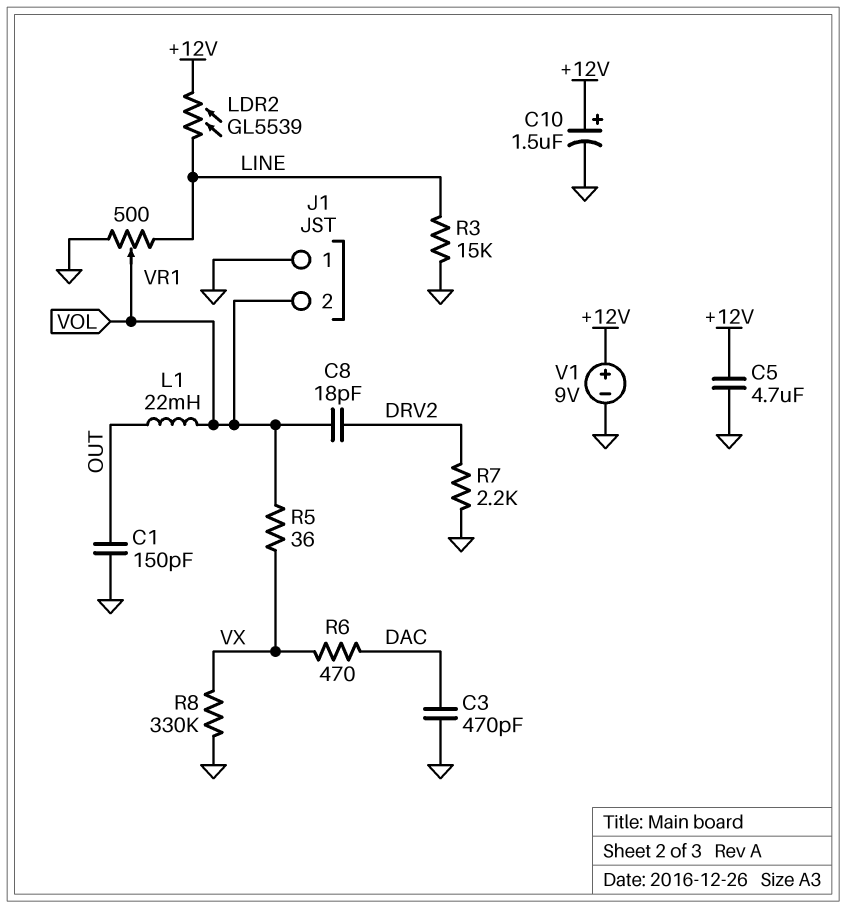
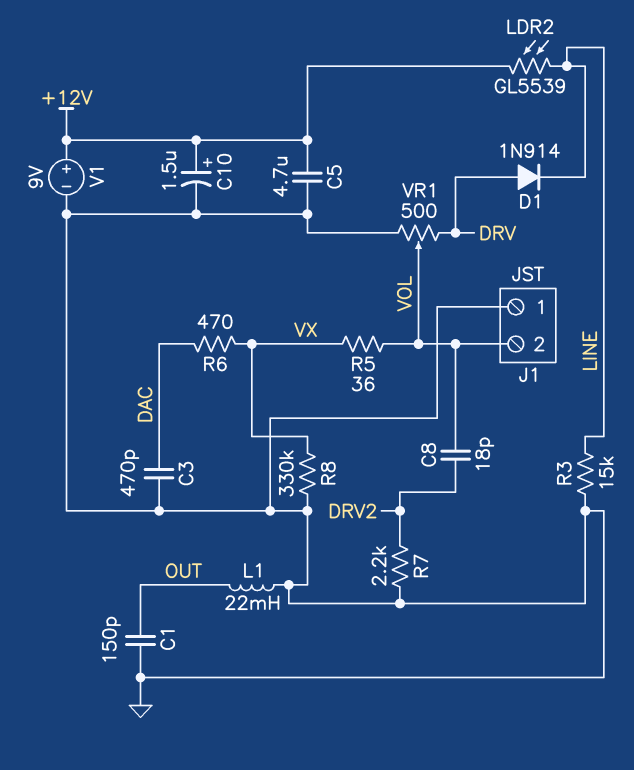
D1: none -> diode 1N914 (A DRV, K LINE)
L1: 22mH (OUT, VOL) -> 22mH (GND, OUT)
VR1: 500 (GND, LINE, wiper VOL) -> 500 (DRV, GND, wiper VOL)

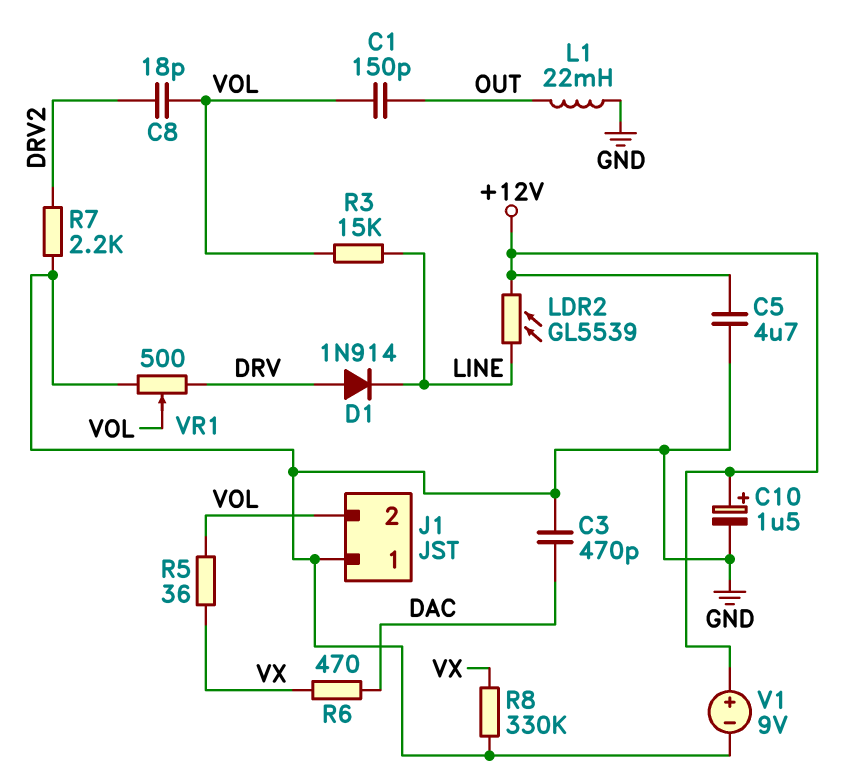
C1: 150pF (GND, OUT) -> 150pF (OUT, VOL)
R3: 15k (GND, LINE) -> 15k (LINE, VOL)

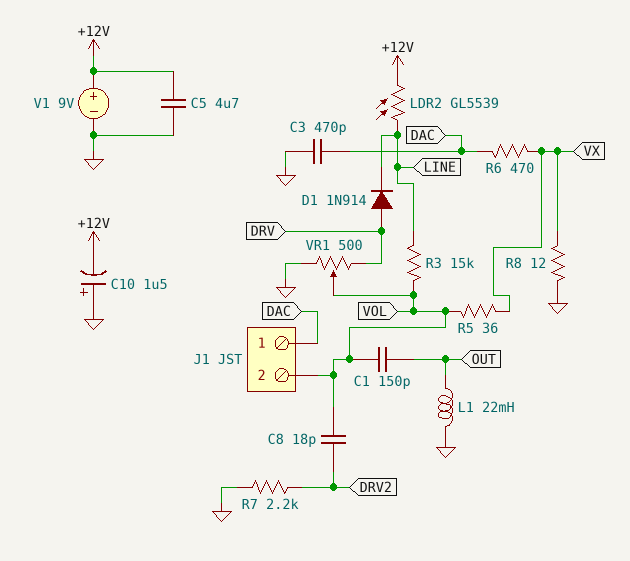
C10: 1.5uF (plus +12V, minus GND) -> 1.5uF (plus GND, minus +12V)
J1 pin 1: GND -> DAC
R8: 330k (GND, VX) -> 12 (GND, VX)

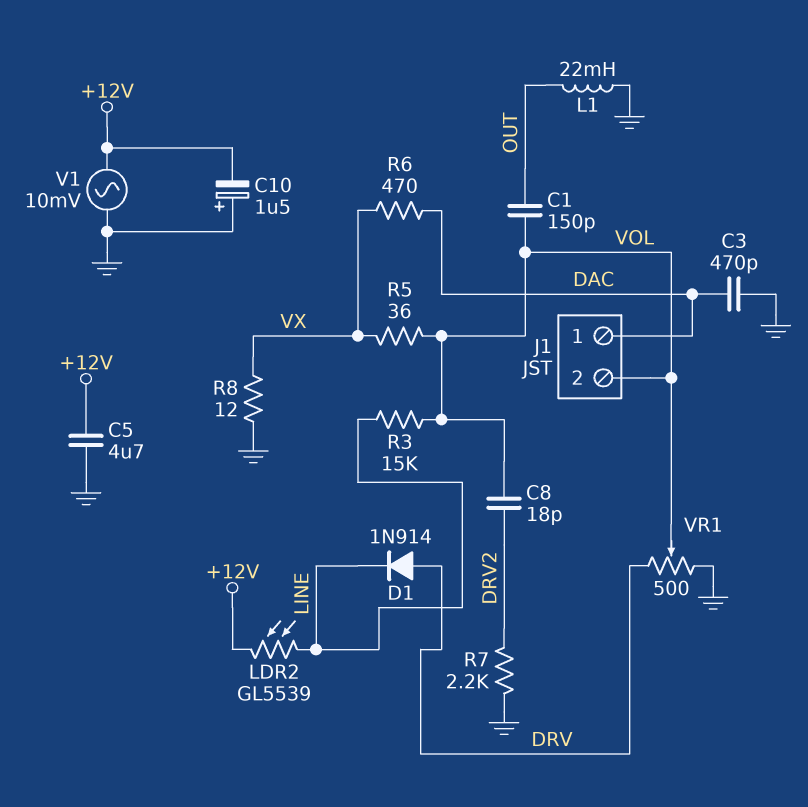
V1: 9V (plus +12V, minus GND) -> AC 10mV (+12V, GND)

